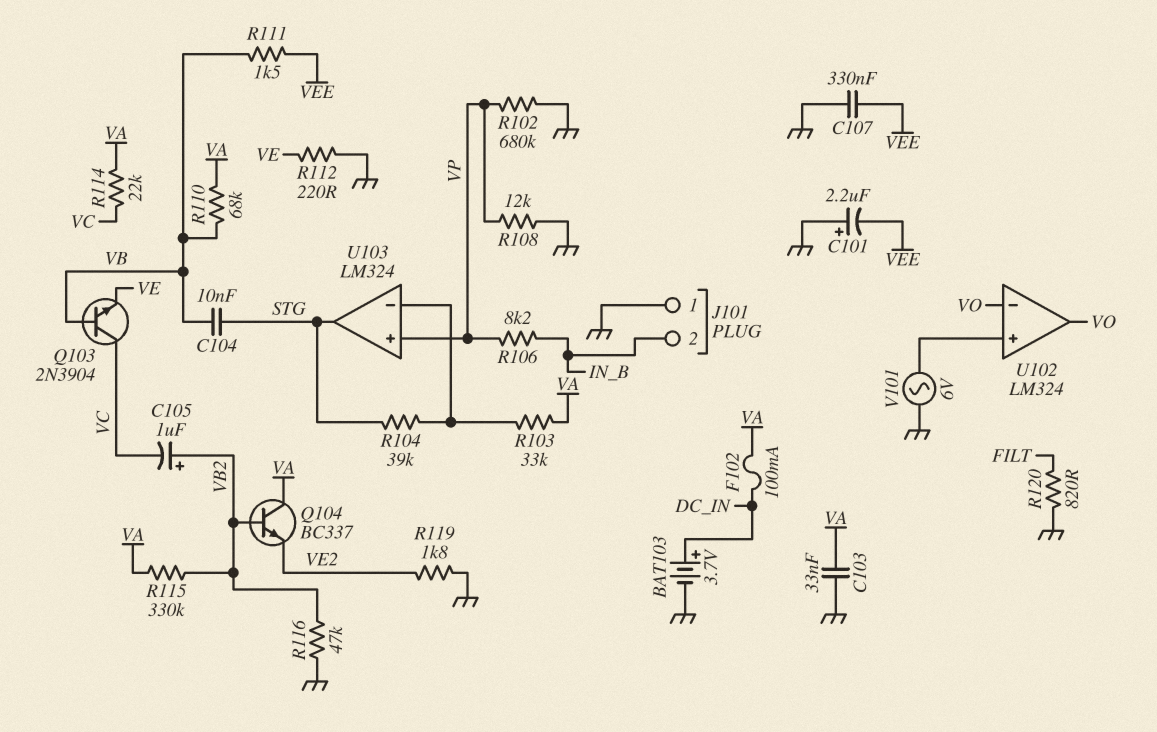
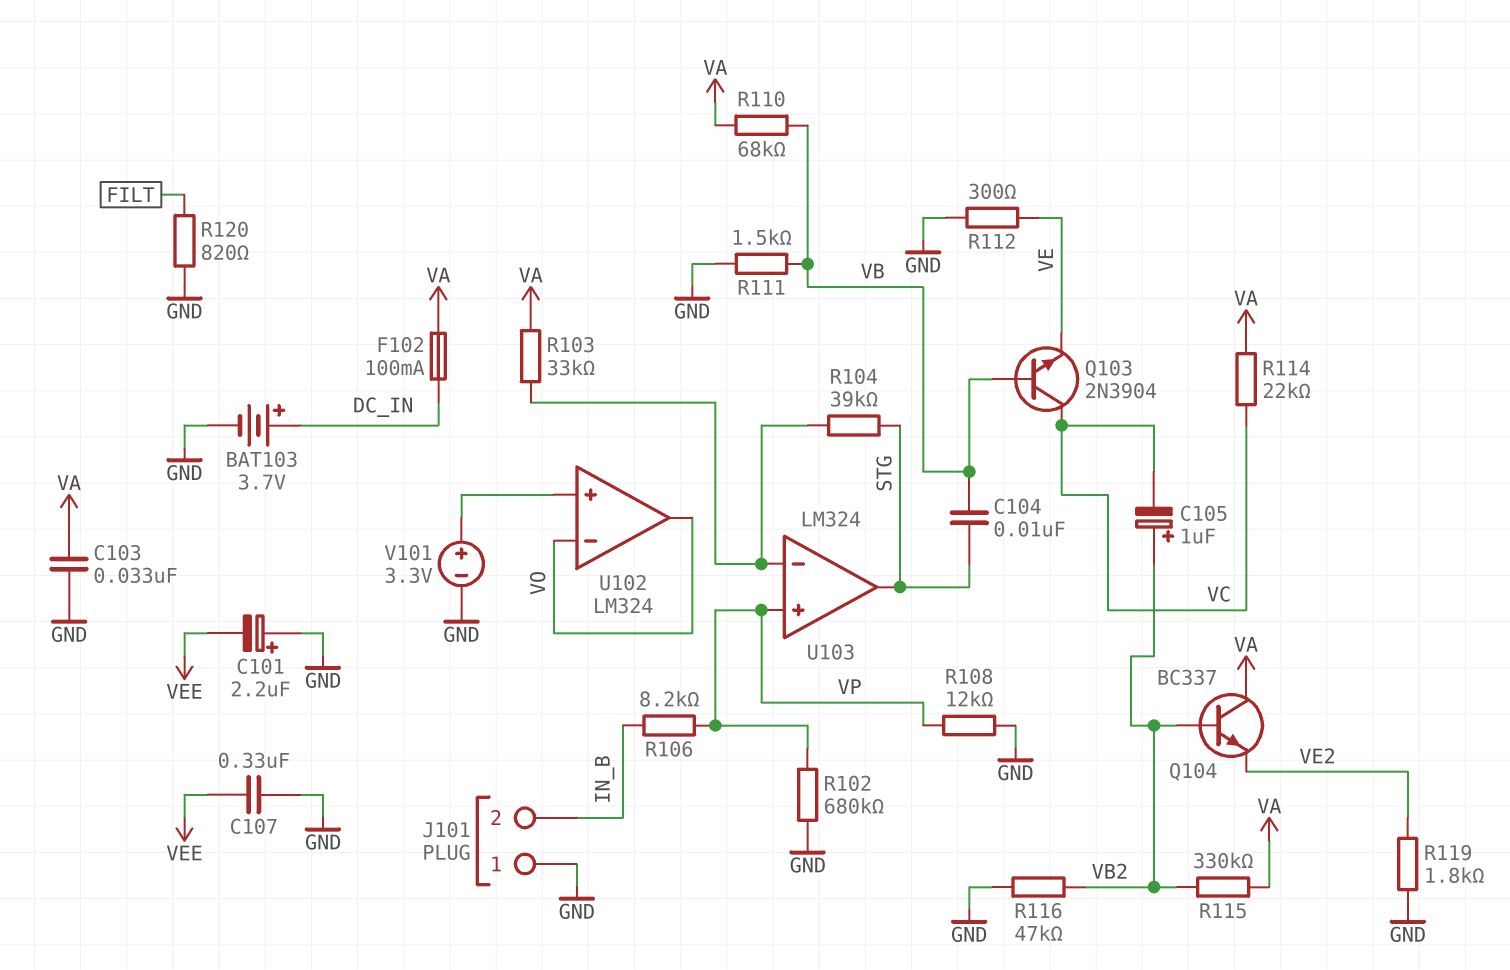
R111: 1.5k (VB, VEE) -> 1.5k (GND, VB)
R112: 220 (GND, VE) -> 300 (GND, VE)
V101: AC 6V (GND, U102/in+) -> 3.3V (plus U102/in+, minus GND)

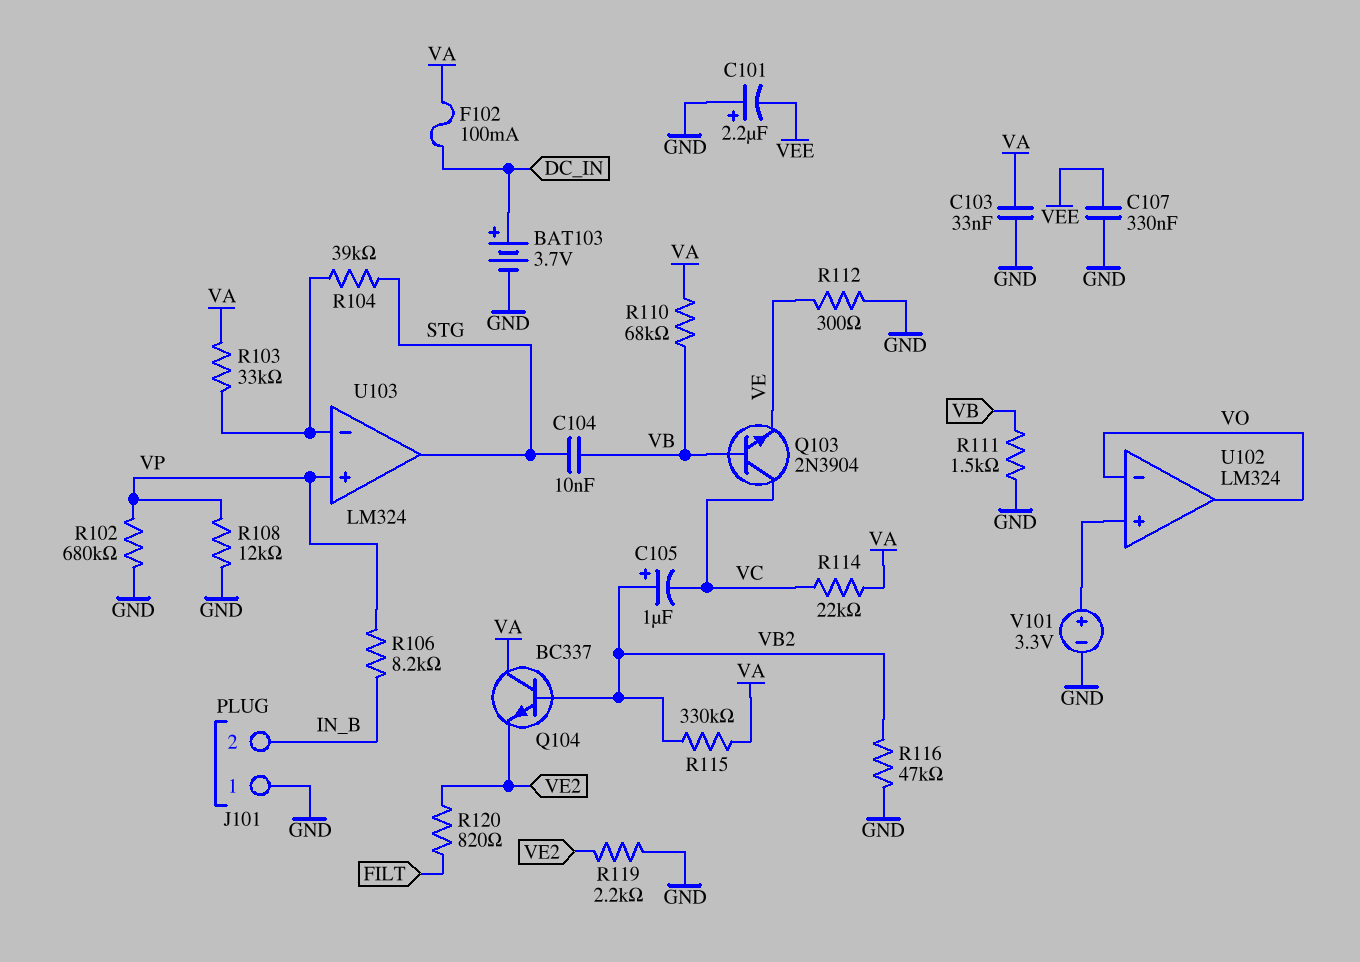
R119: 1.8k (GND, VE2) -> 2.2k (GND, VE2)
R120: 820 (FILT, GND) -> 820 (FILT, VE2)

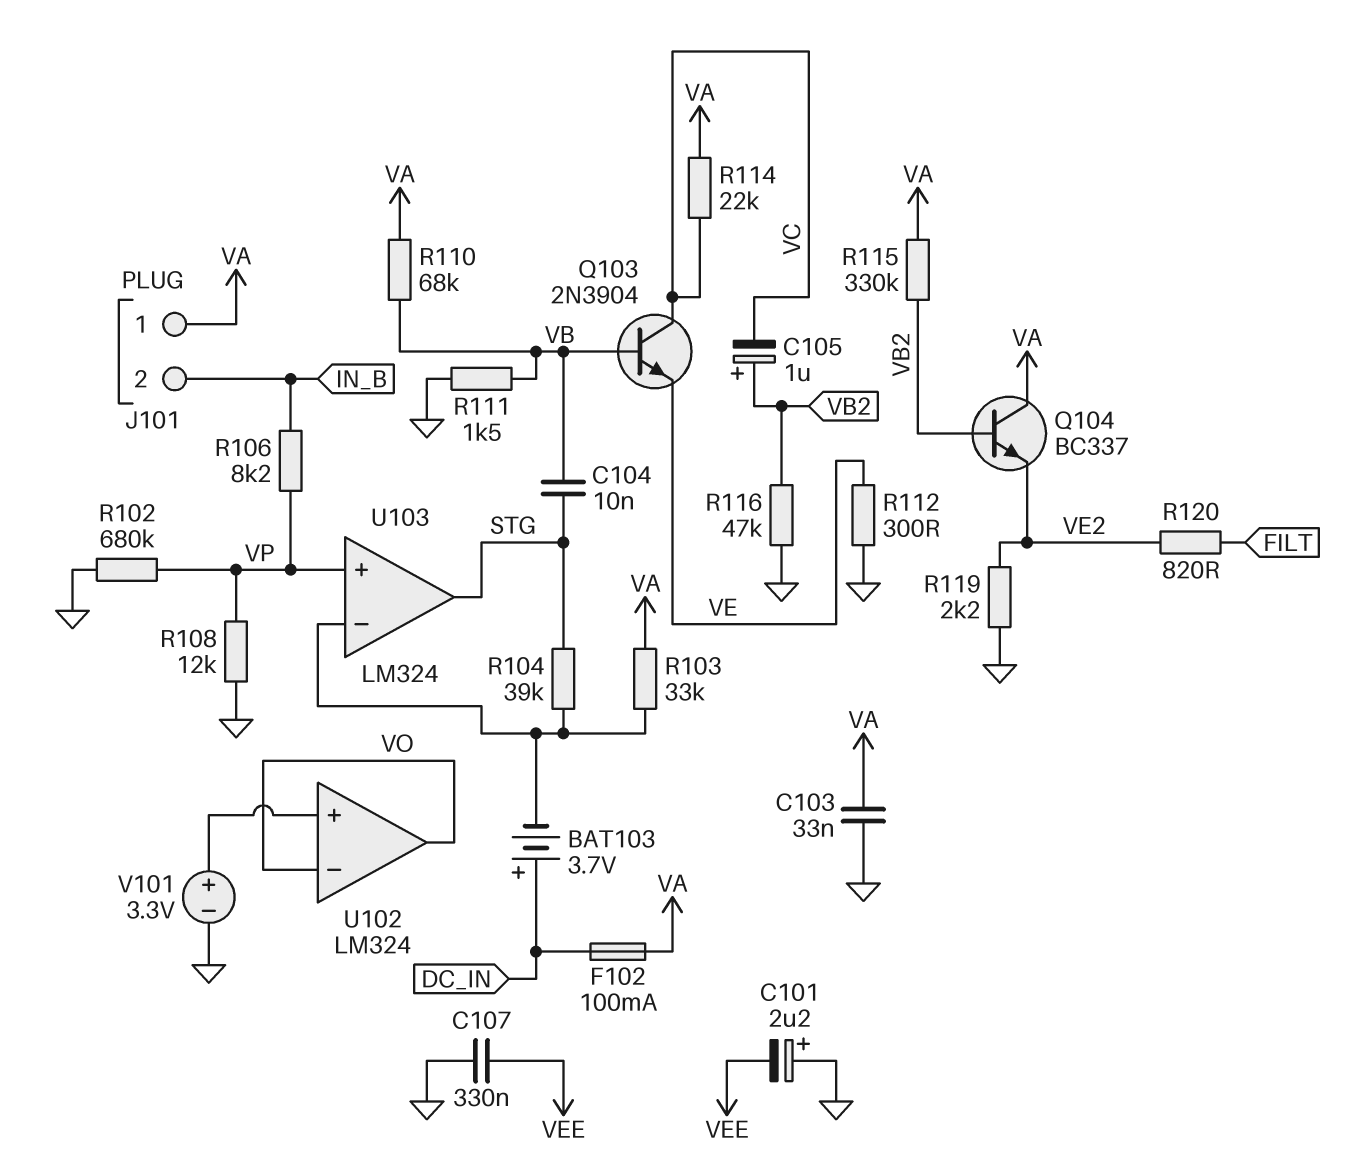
BAT103: 3.7V (plus DC_IN, minus GND) -> 3.7V (plus DC_IN, minus U103/in-)
J101 pin 1: GND -> VA

